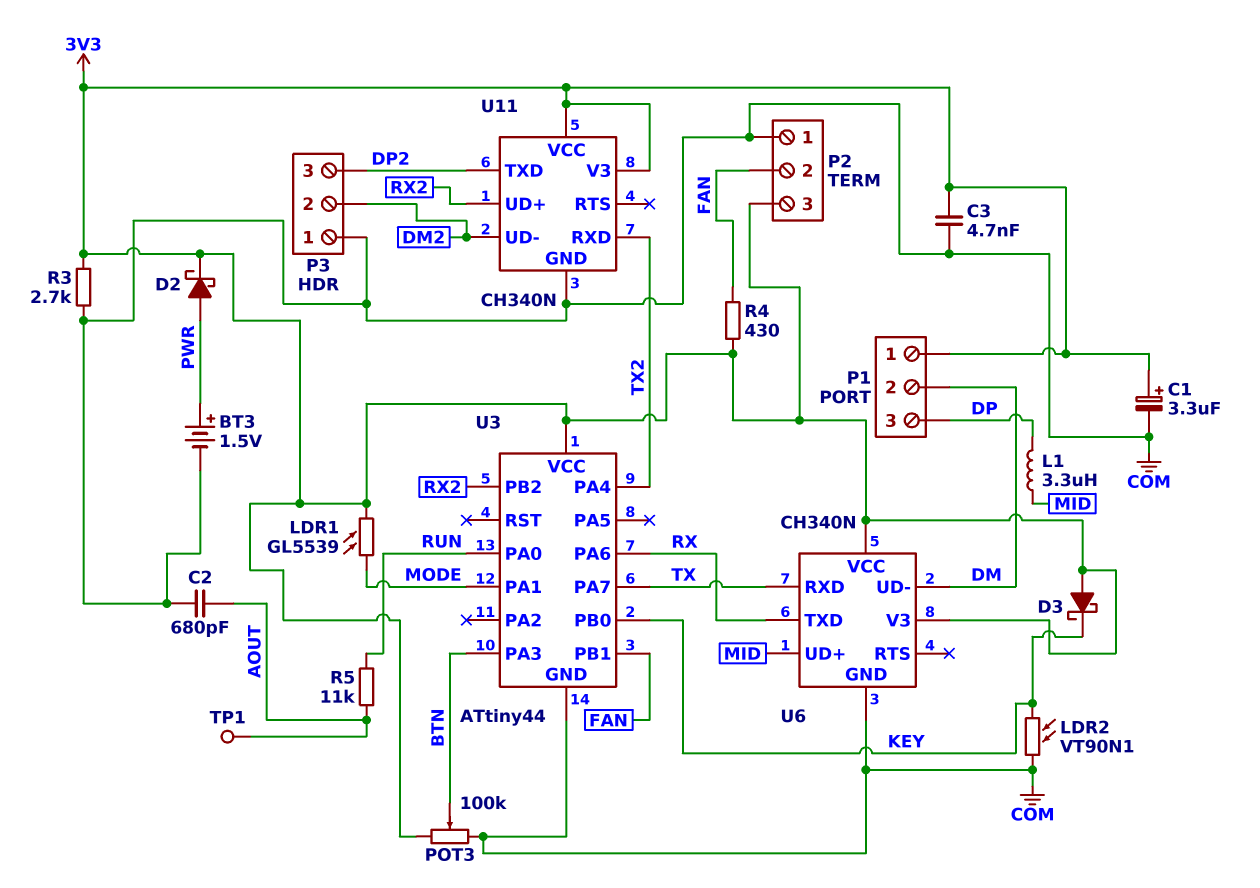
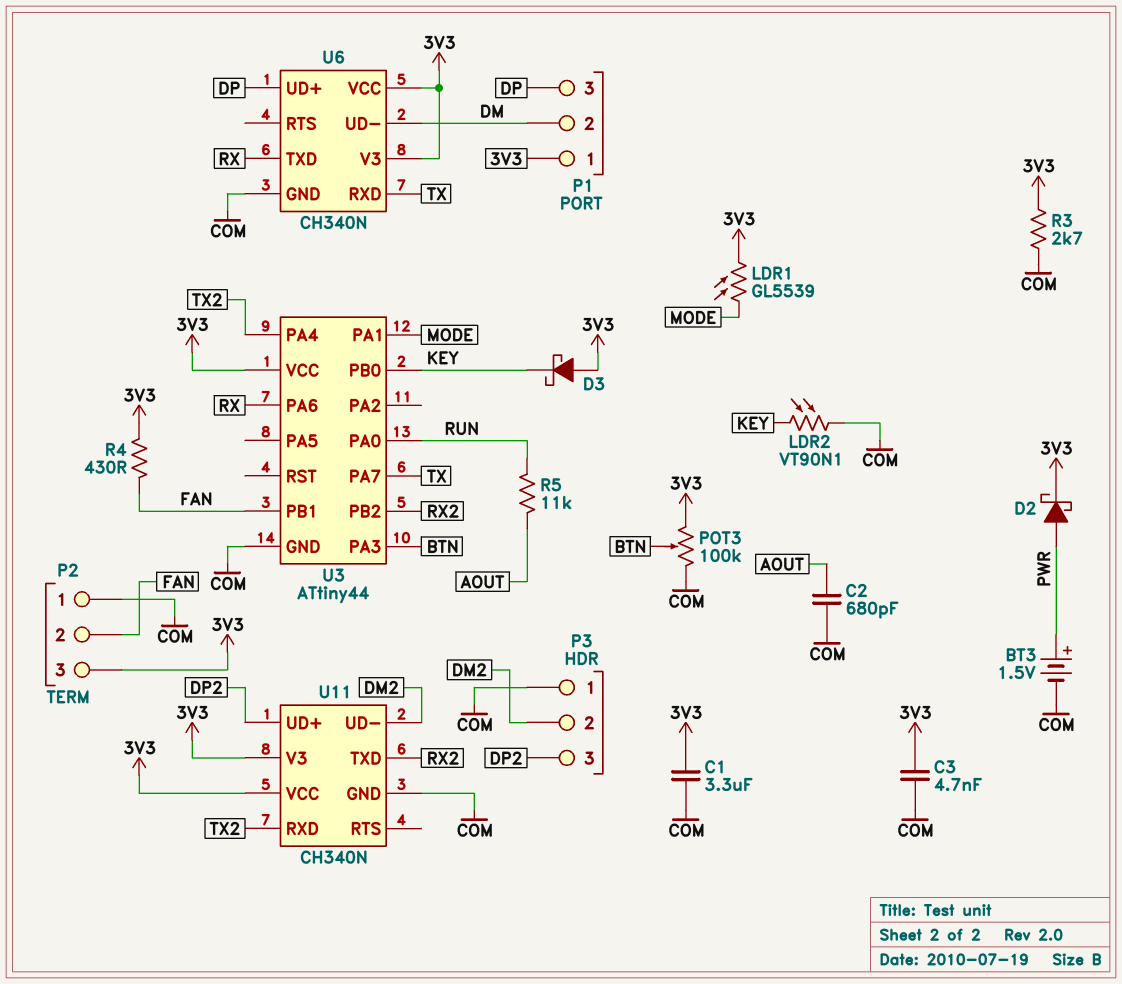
C1: 3.3uF (plus 3V3, minus COM) -> 3.3uF (3V3, COM)
L1: 3.3uH (DP, MID) -> none
TP1: test point (AOUT) -> none
U6 pin UD+: MID -> DP
U11 pin TXD: DP2 -> RX2
U11 pin UD+: RX2 -> DP2

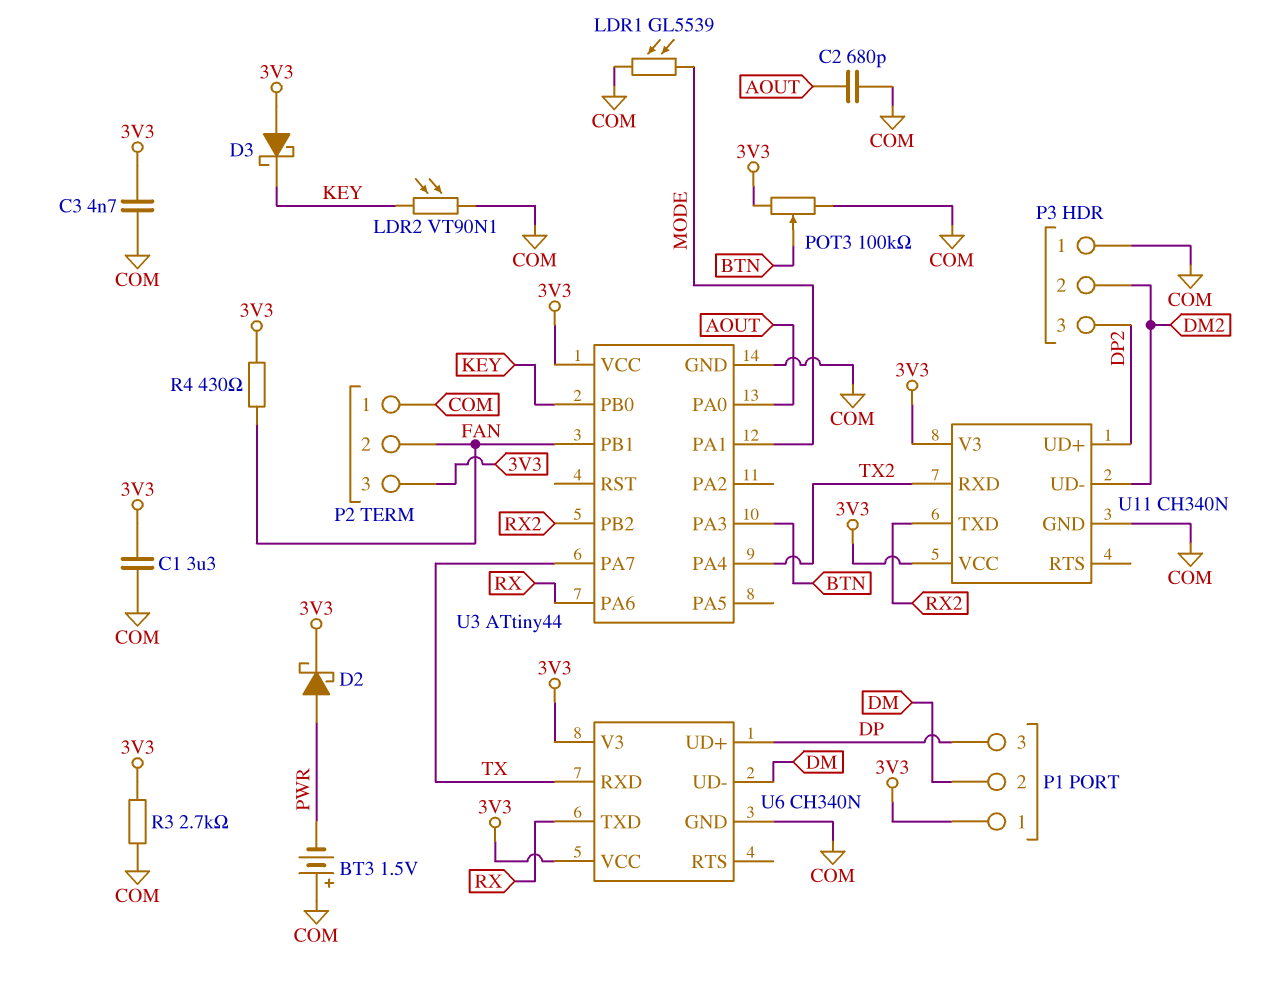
BT3: 1.5V (plus PWR, minus COM) -> 1.5V (plus COM, minus PWR)
LDR1: GL5539 (3V3, MODE) -> GL5539 (COM, MODE)
R5: 11k (AOUT, RUN) -> none
U3 pin PA0: RUN -> AOUT

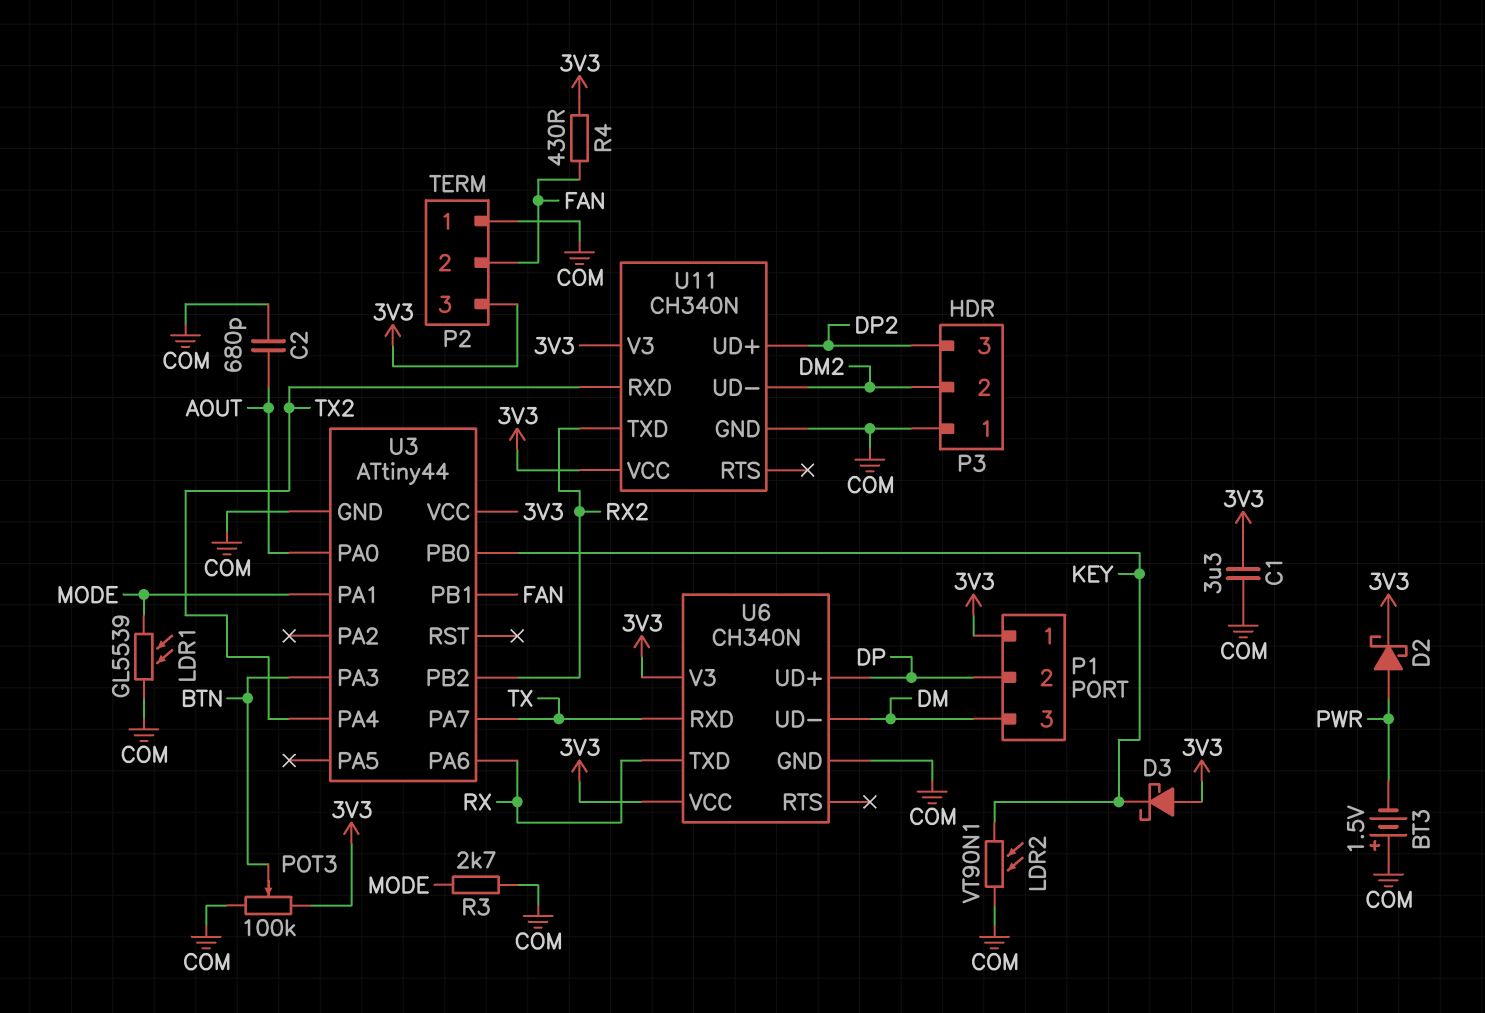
C3: 4.7nF (3V3, COM) -> none
P1 pin 2: DM -> DP
P1 pin 3: DP -> DM
R3: 2.7k (3V3, COM) -> 2.7k (COM, MODE)

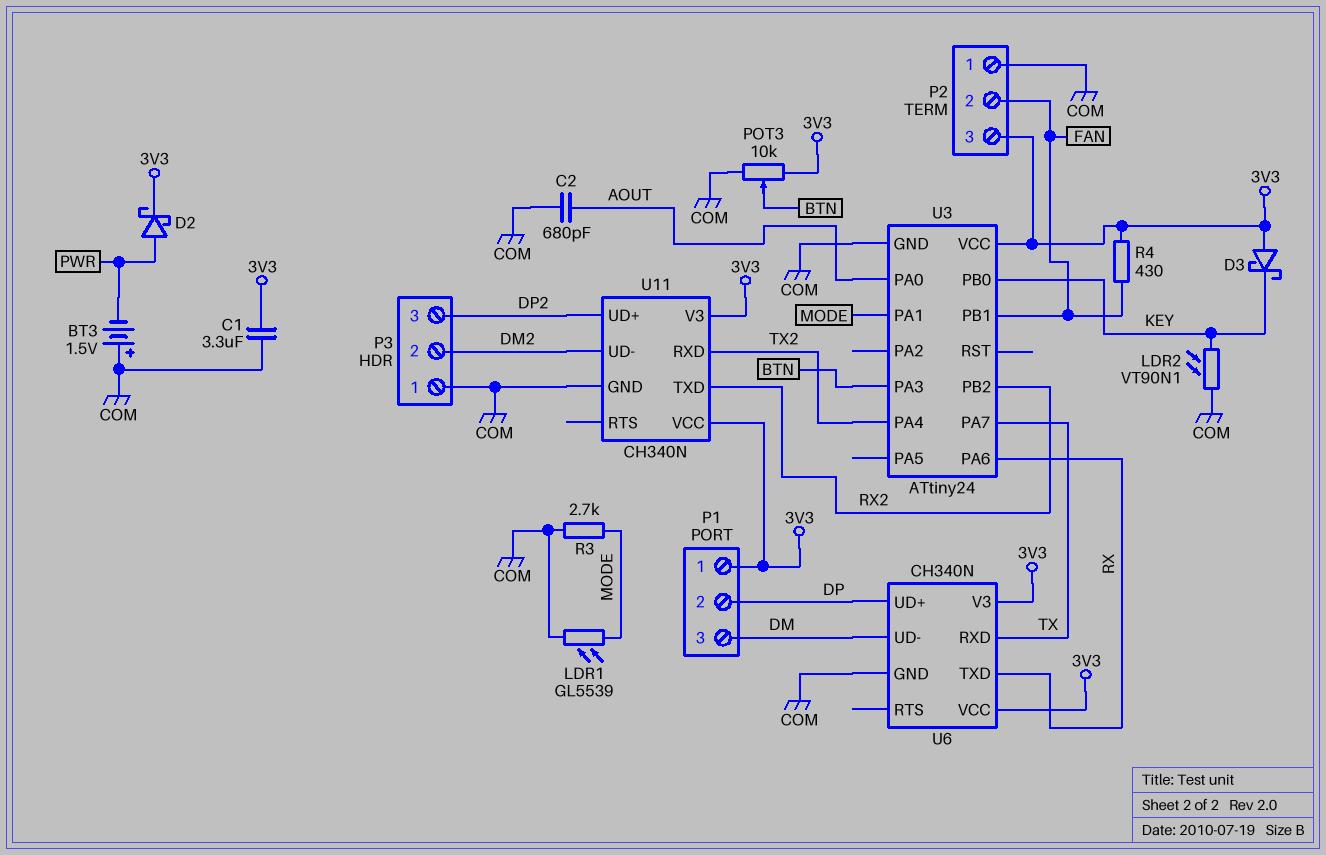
POT3: 100k (3V3, COM, wiper BTN) -> 10k (3V3, COM, wiper BTN)
U3: ATtiny44 -> ATtiny24

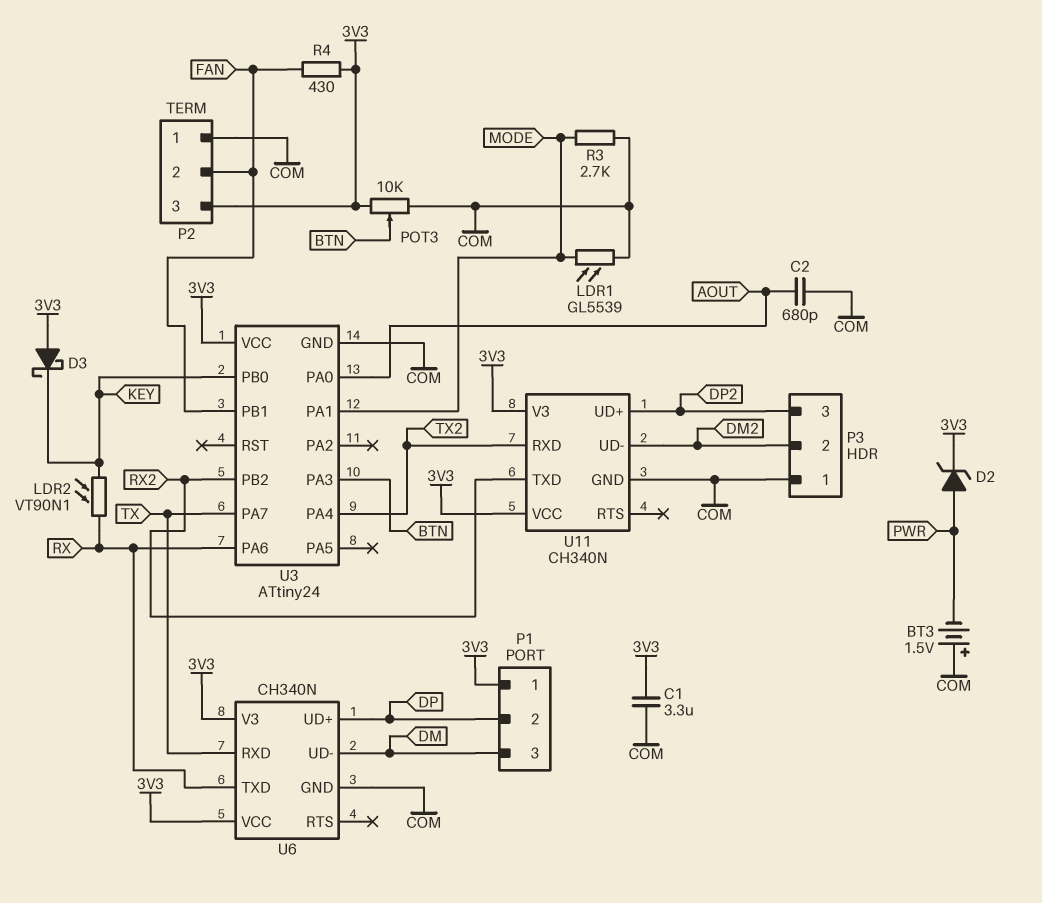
D2: schottky (A PWR, K 3V3) -> zener (A PWR, K 3V3)
LDR2: VT90N1 (COM, KEY) -> VT90N1 (KEY, RX)

